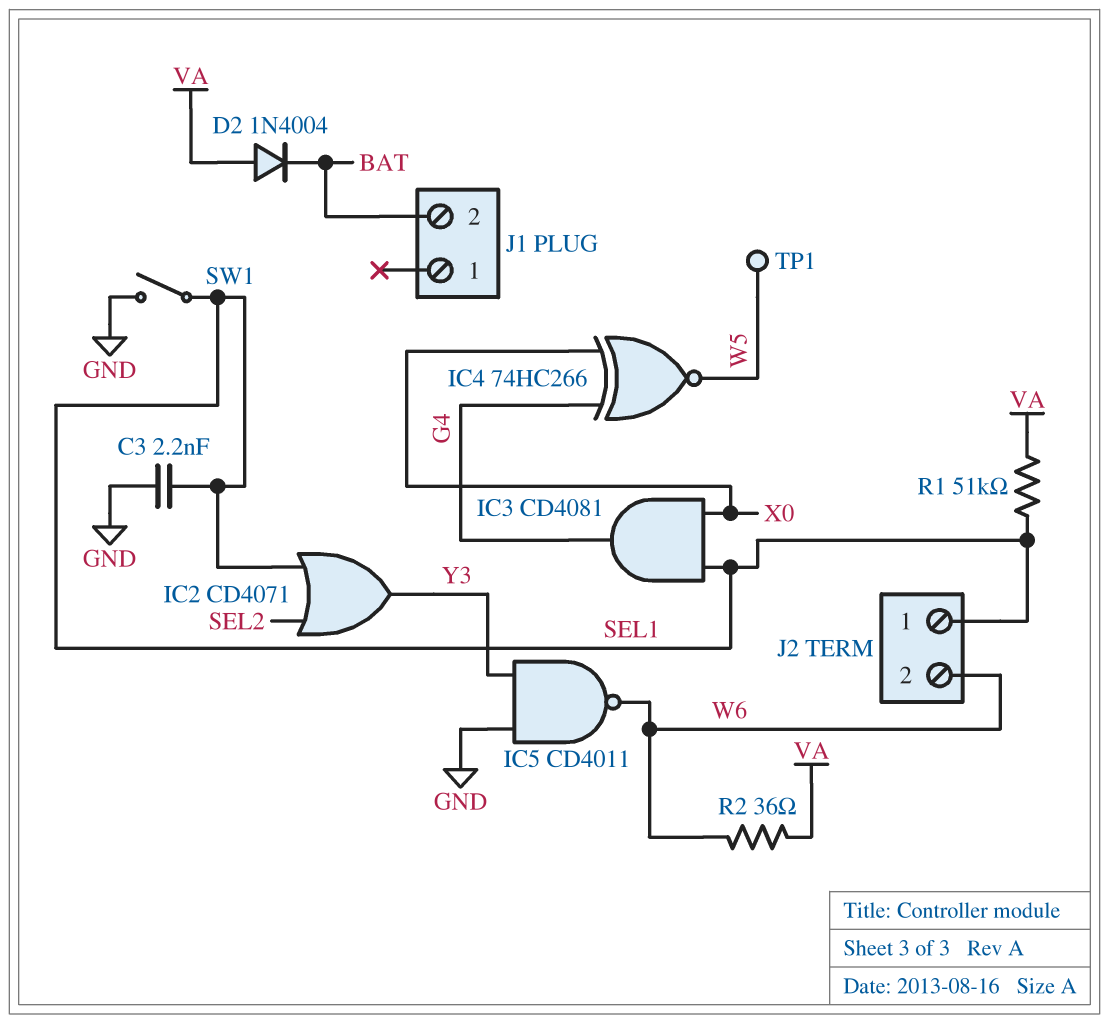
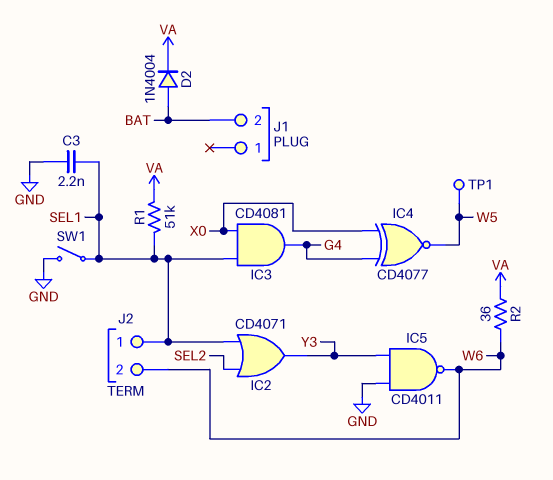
D2: diode 1N4004 (A VA, K BAT) -> diode 1N4004 (A BAT, K VA)
IC4: XNOR 74HC266 (in G4, in X0, out W5) -> XNOR CD4077 (in G4, in X0, out W5)

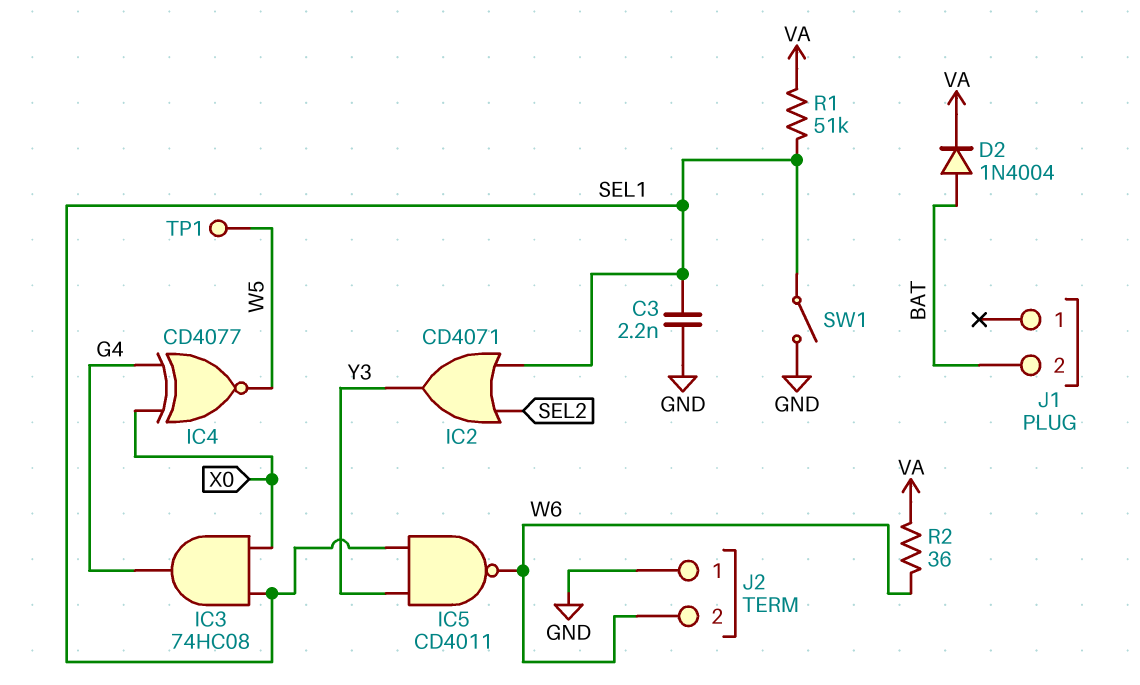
IC3: AND CD4081 (in SEL1, in X0, out G4) -> AND 74HC08 (in SEL1, in X0, out G4)
IC5: NAND CD4011 (in GND, in Y3, out W6) -> NAND CD4011 (in SEL1, in Y3, out W6)
J2 pin 1: SEL1 -> GND

